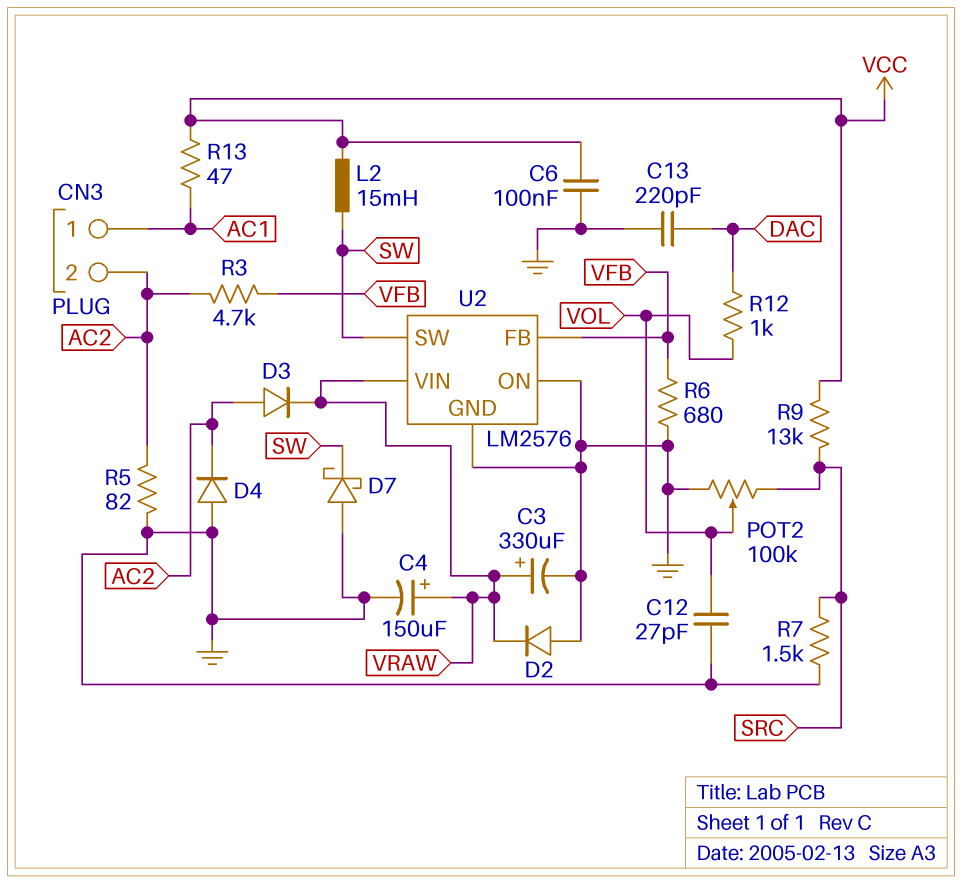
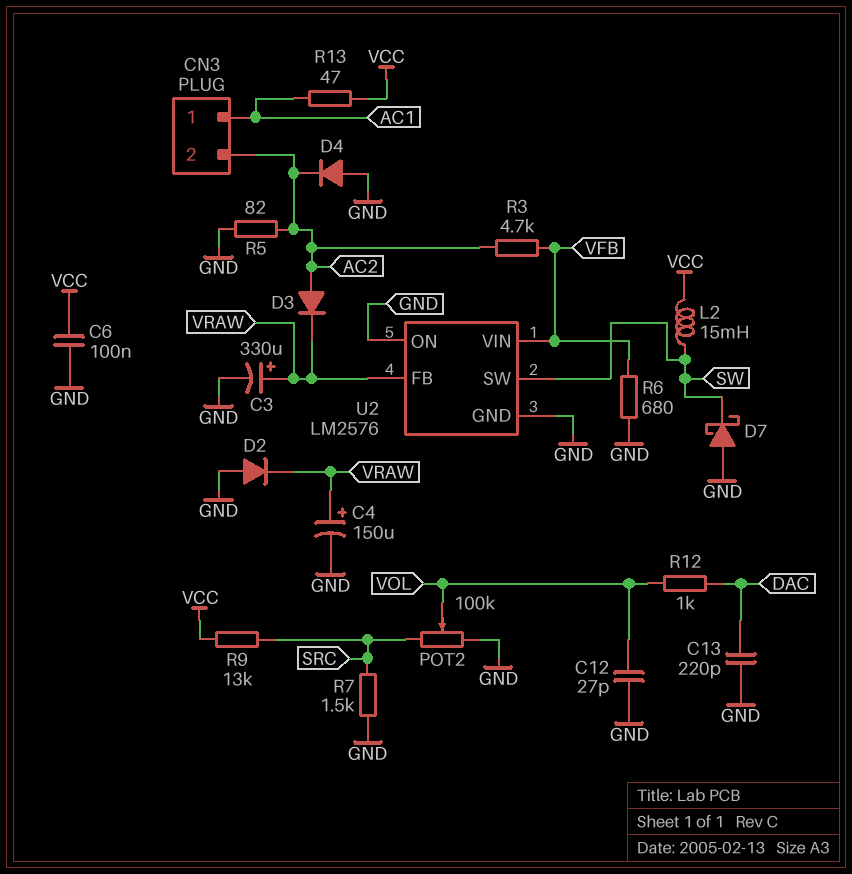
U2 pin FB: VFB -> VRAW
U2 pin VIN: VRAW -> VFB

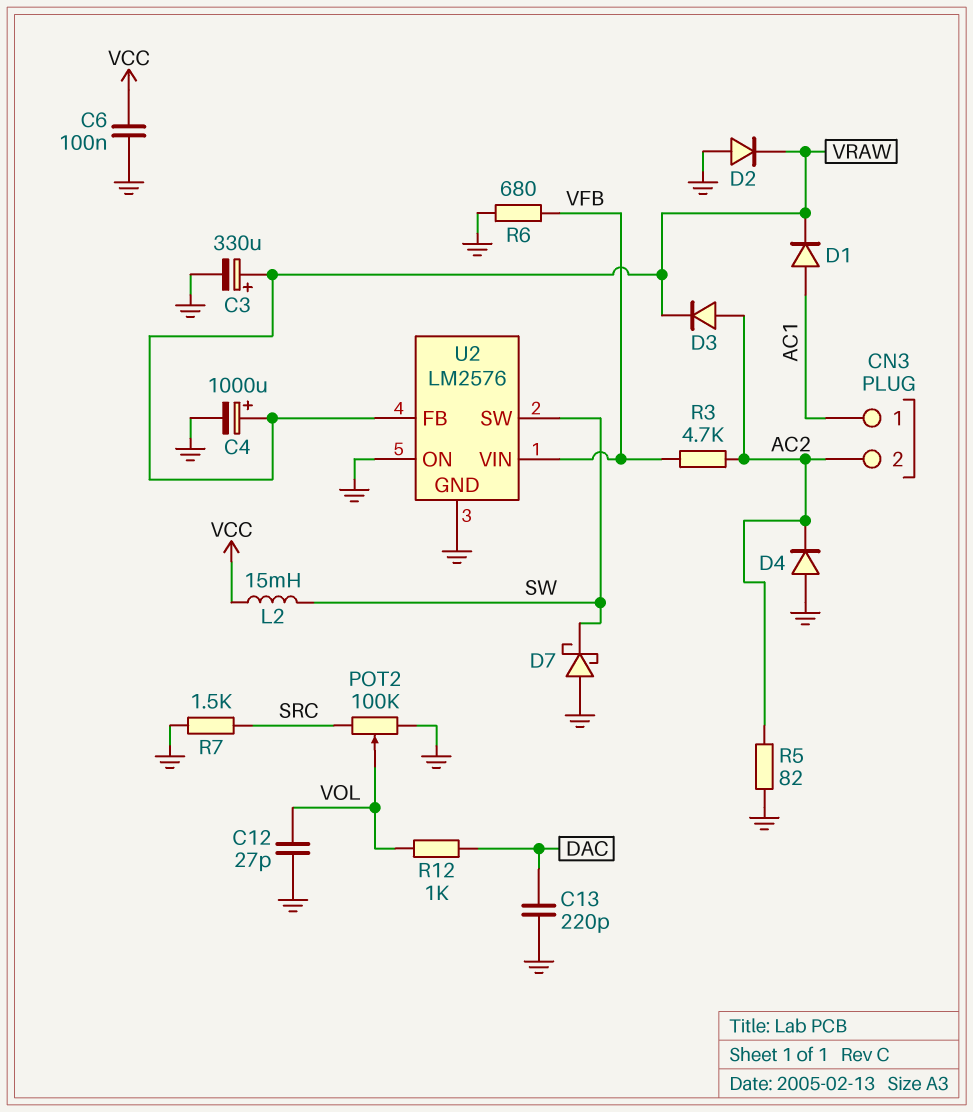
C4: 150uF (plus VRAW, minus GND) -> 1000uF (plus VRAW, minus GND)
D1: none -> diode (A AC1, K VRAW)
R9: 13k (SRC, VCC) -> none
R13: 47 (AC1, VCC) -> none

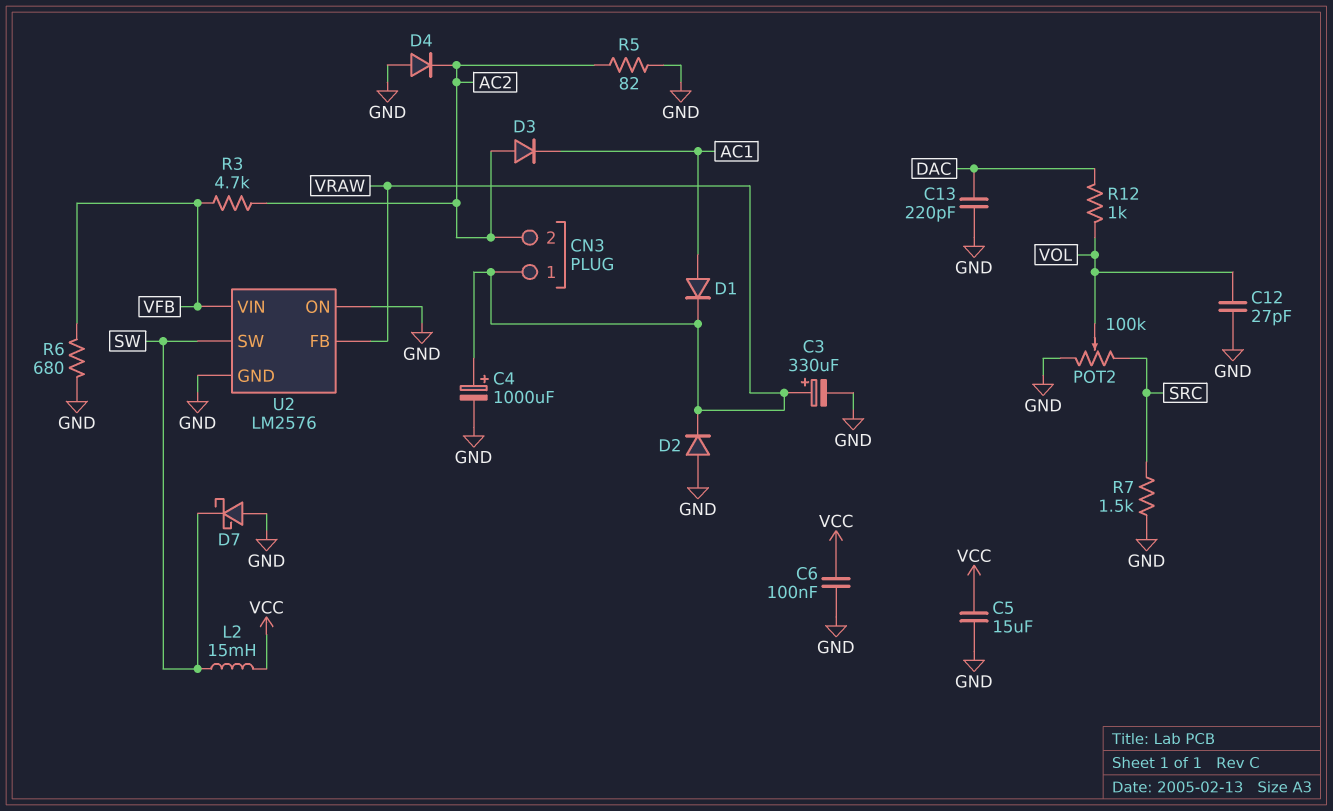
C5: none -> 15uF (GND, VCC)
CN3 pin 1: AC1 -> VRAW
D3: diode (A AC2, K VRAW) -> diode (A AC2, K AC1)

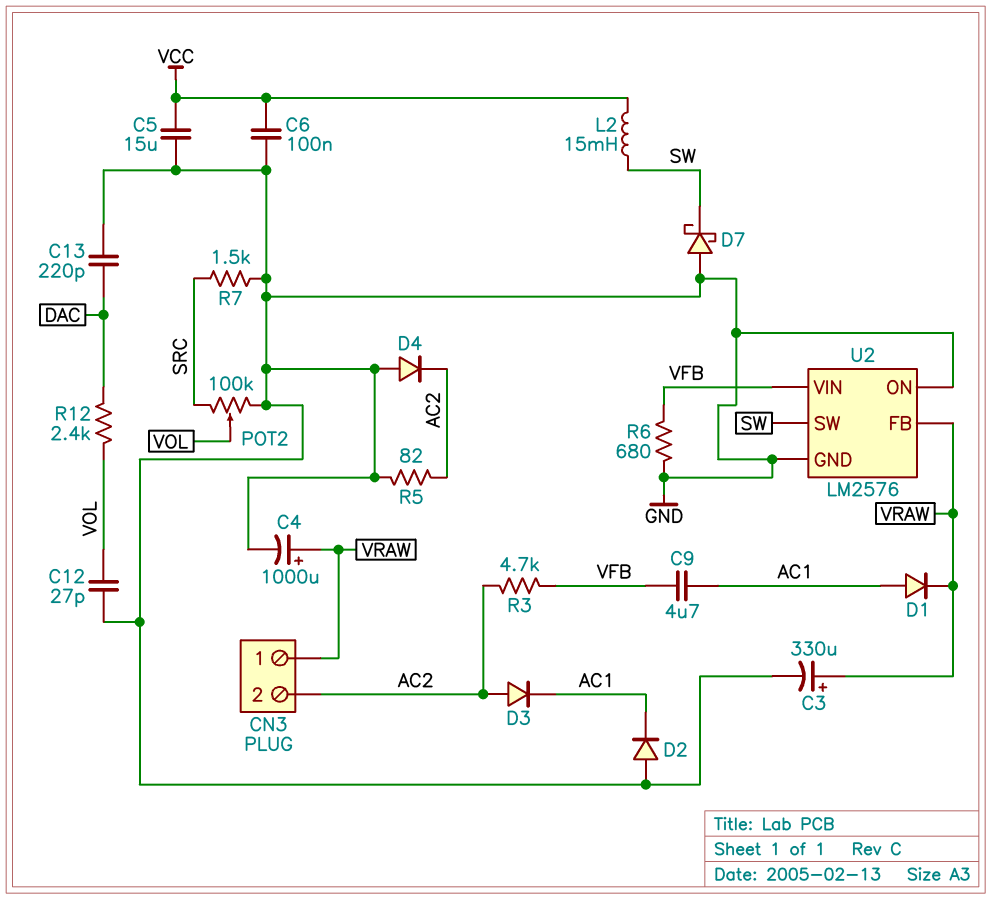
C9: none -> 4.7uF (AC1, VFB)
D2: diode (A GND, K VRAW) -> diode (A GND, K AC1)
R12: 1k (DAC, VOL) -> 2.4k (DAC, VOL)

